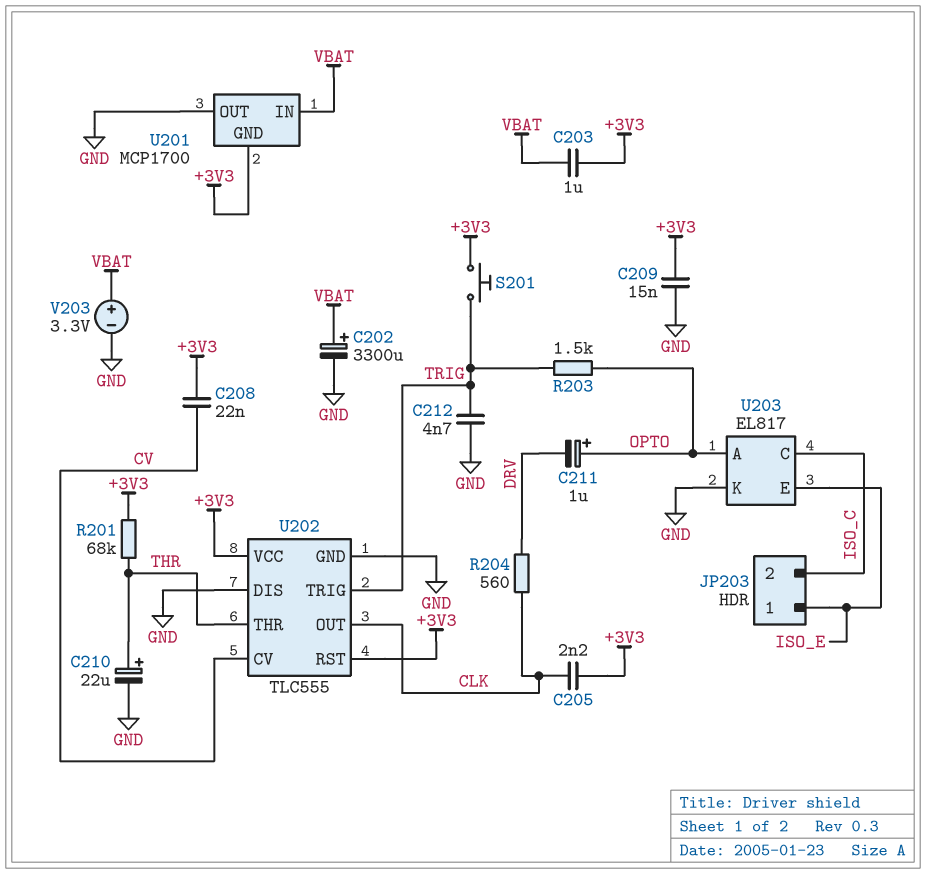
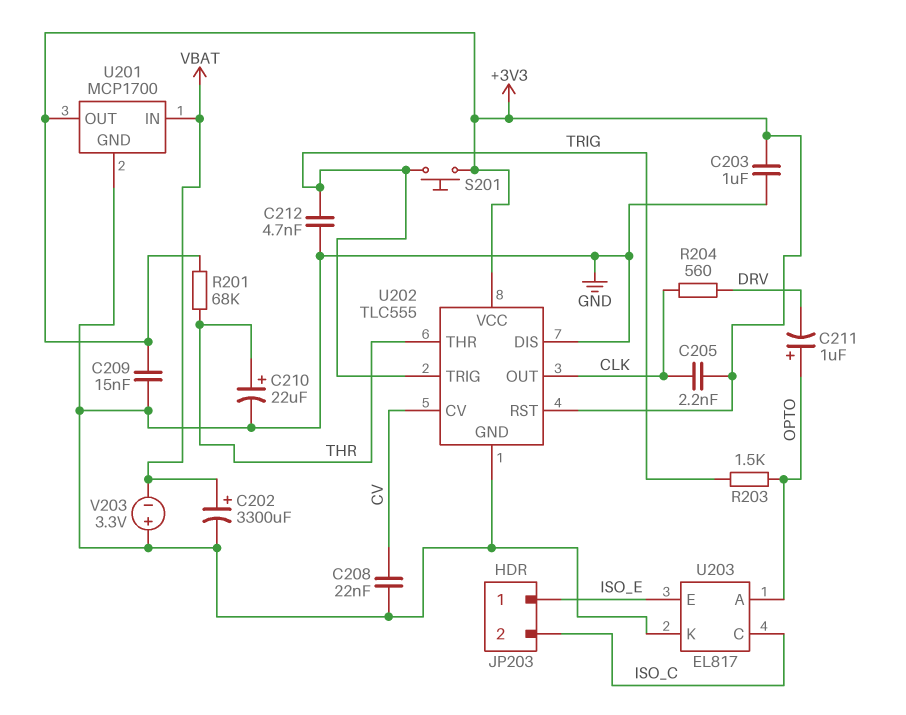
C203: 1uF (+3V3, VBAT) -> 1uF (+3V3, GND)
C208: 22nF (+3V3, CV) -> 22nF (CV, GND)
U201 pin GND: +3V3 -> GND
U201 pin OUT: GND -> +3V3
V203: 3.3V (plus VBAT, minus GND) -> 3.3V (plus GND, minus VBAT)

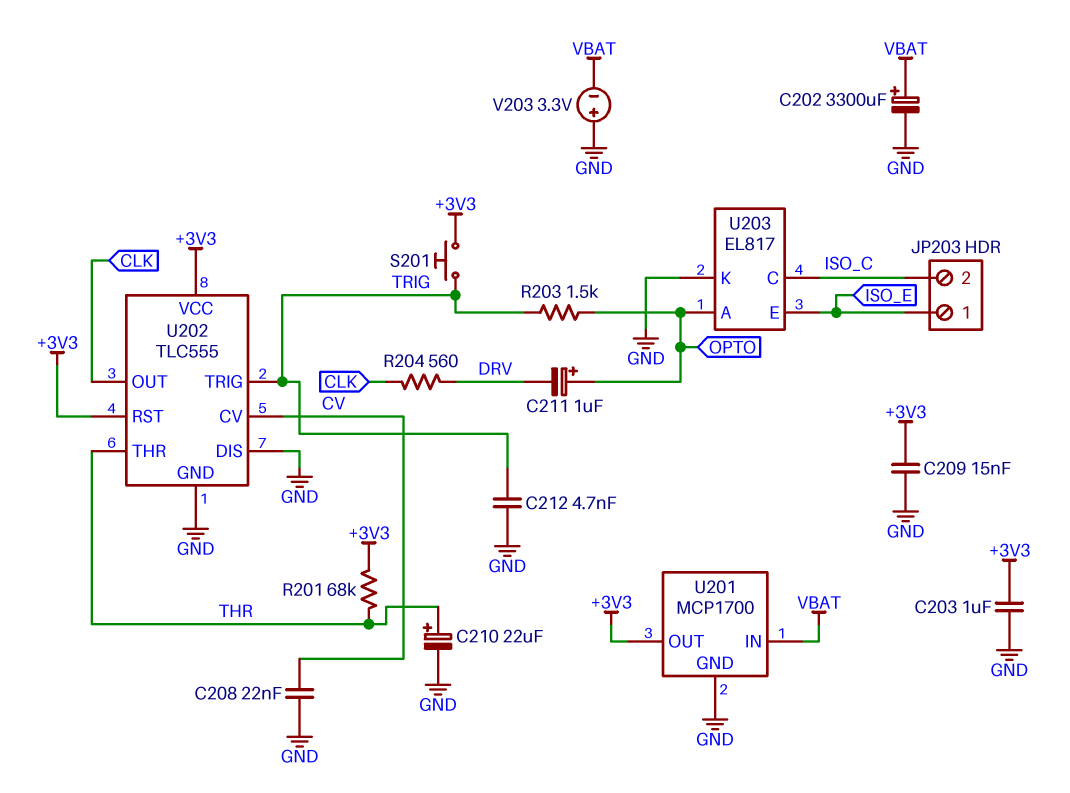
C205: 2.2nF (+3V3, CLK) -> none

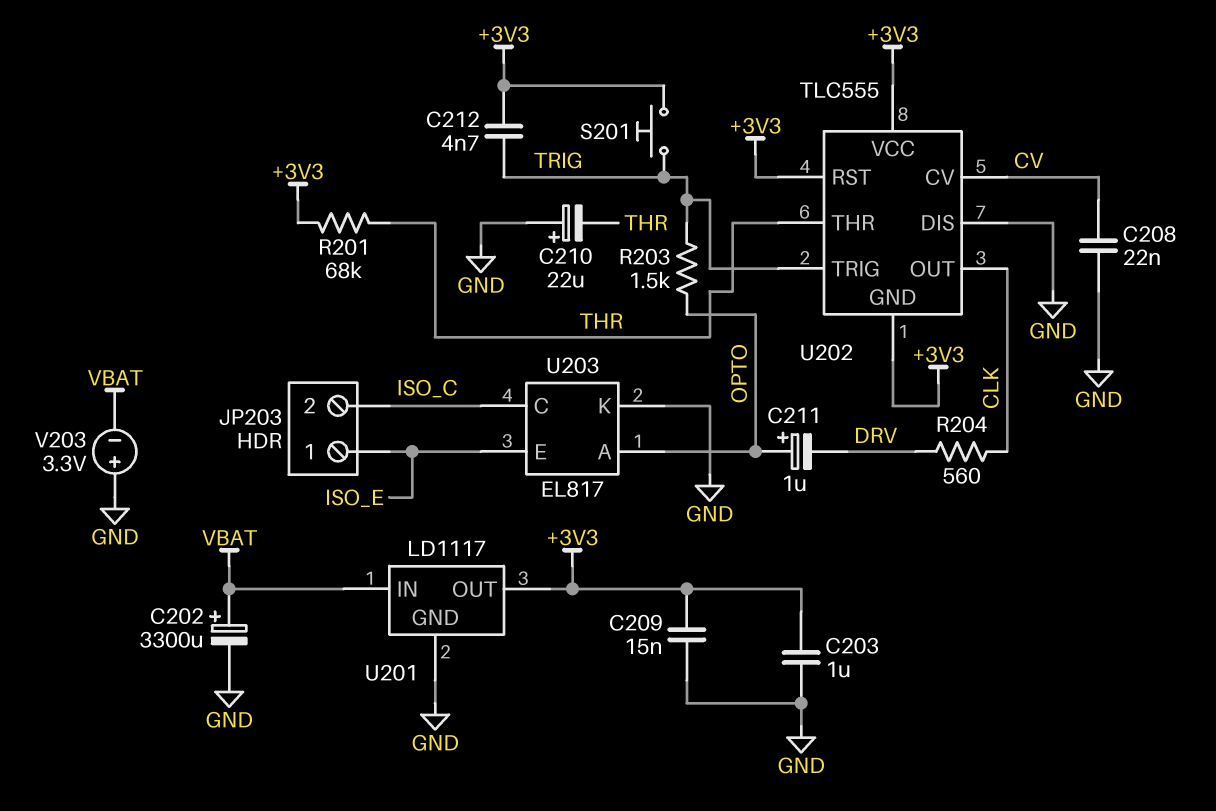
C210: 22uF (plus THR, minus GND) -> 22uF (plus GND, minus THR)
C212: 4.7nF (GND, TRIG) -> 4.7nF (+3V3, TRIG)
U201: MCP1700 -> LD1117
U202 pin GND: GND -> +3V3

